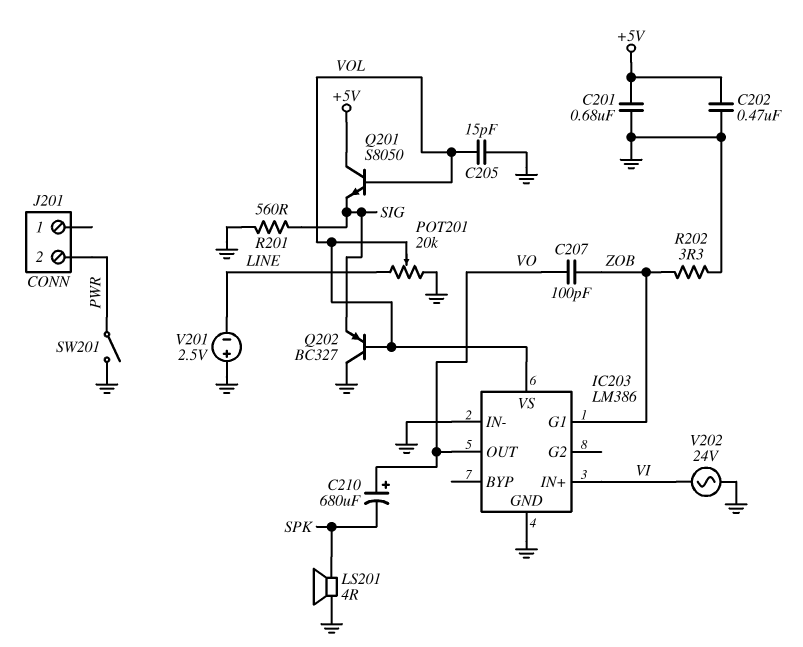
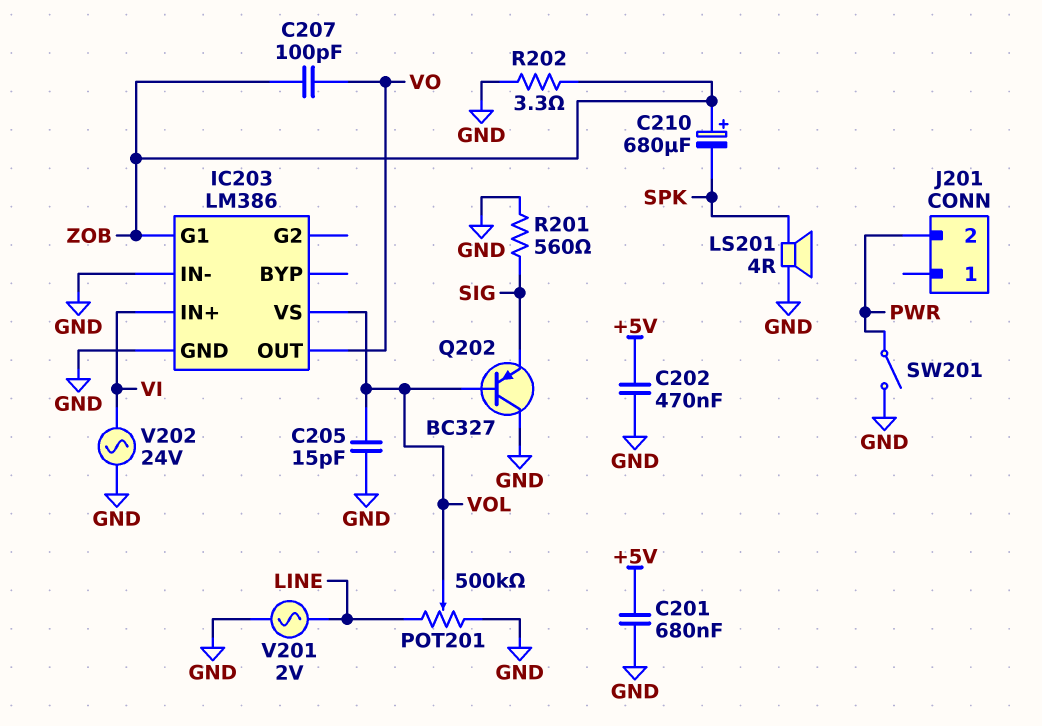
C210: 680uF (plus VO, minus SPK) -> 680uF (plus ZOB, minus SPK)
POT201: 20k (GND, LINE, wiper VOL) -> 500k (GND, LINE, wiper VOL)
Q201: NPN S8050 (B VOL, C +5V, E SIG) -> none
V201: 2.5V (plus GND, minus LINE) -> AC 2V (GND, LINE)

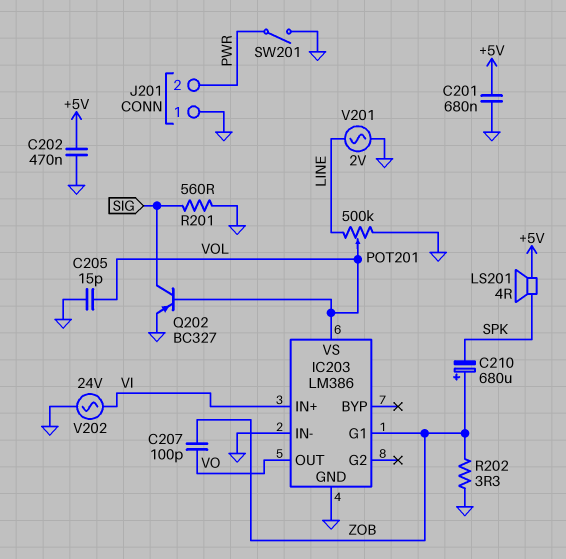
J201 pin 1: none -> GND
LS201: speaker 4R (GND, SPK) -> speaker 4R (+5V, SPK)
Q202: PNP BC327 (B VOL, C GND, E SIG) -> PNP BC327 (B VOL, C SIG, E GND)

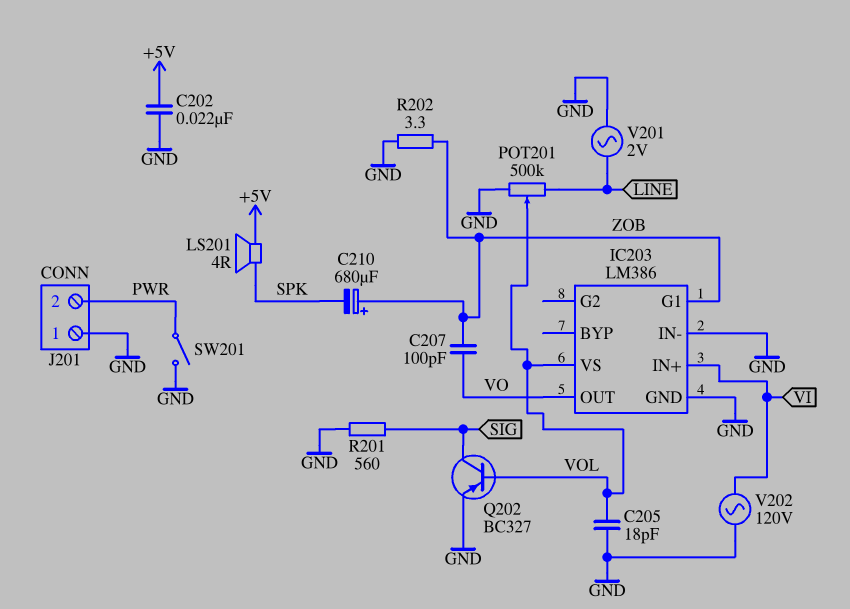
C201: 680nF (+5V, GND) -> none
C202: 470nF (+5V, GND) -> 22nF (+5V, GND)
C205: 15pF (GND, VOL) -> 18pF (GND, VOL)
V202: AC 24V (GND, VI) -> AC 120V (GND, VI)

